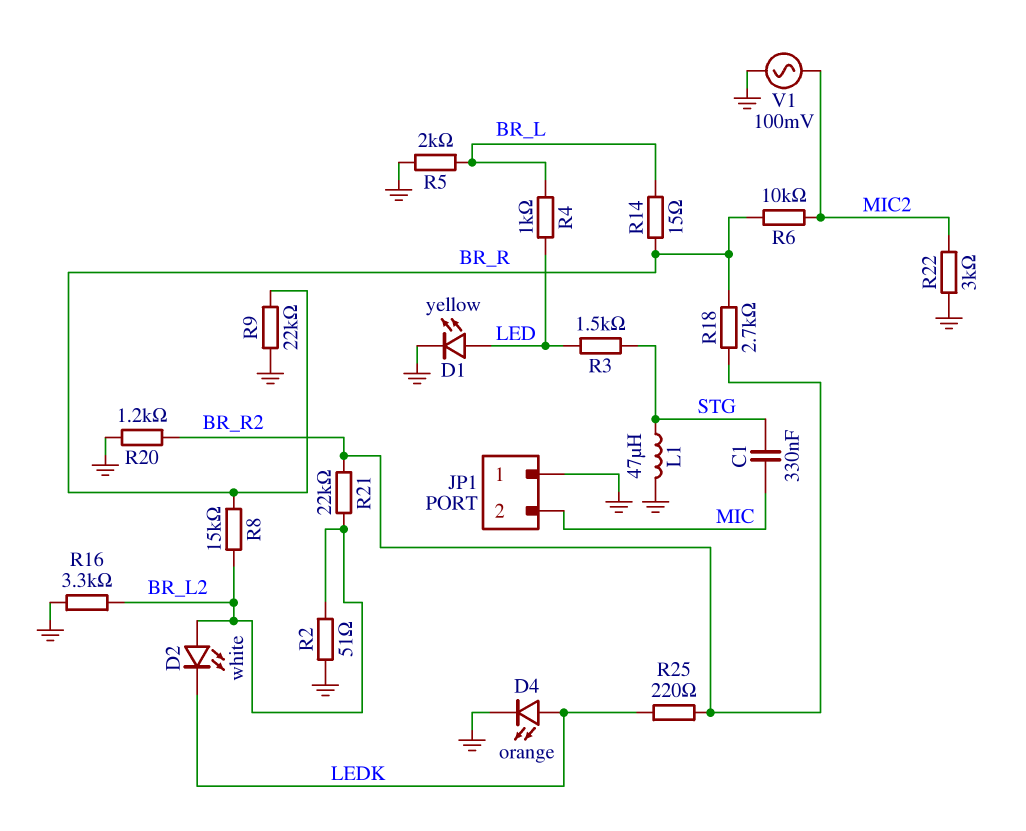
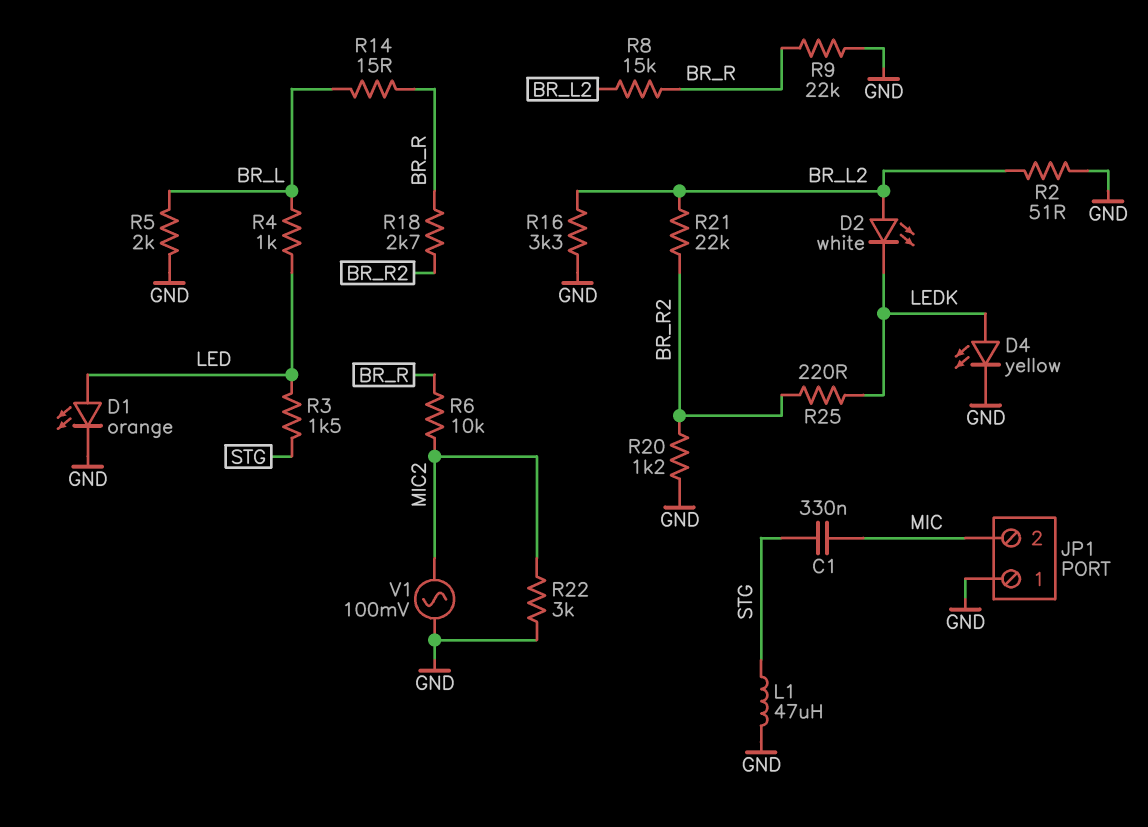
D1: LED yellow (A LED, K GND) -> LED orange (A LED, K GND)
D4: LED orange (A LEDK, K GND) -> LED yellow (A LEDK, K GND)

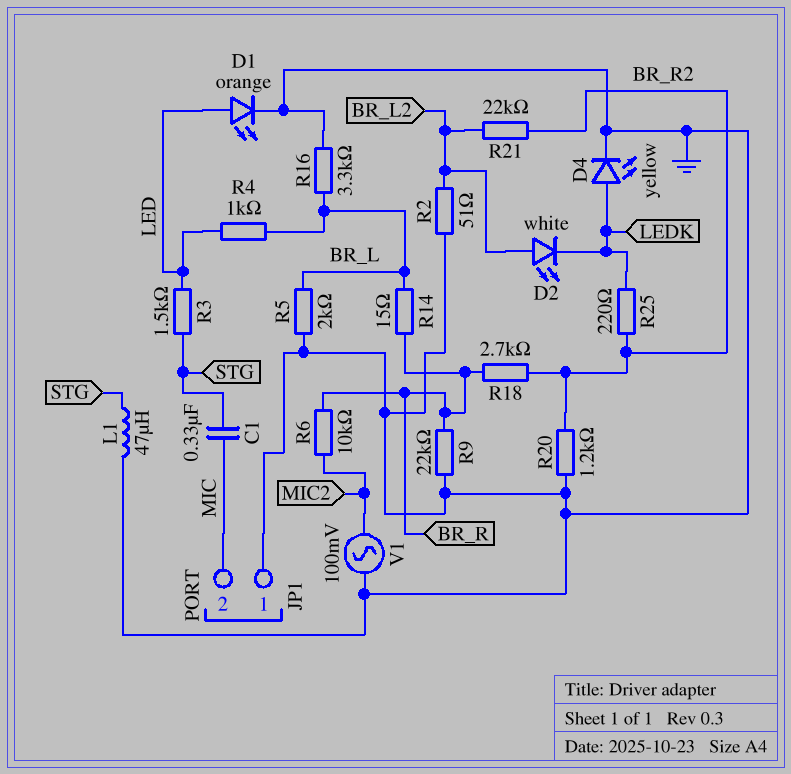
R8: 15k (BR_L2, BR_R) -> none
R16: 3.3k (BR_L2, GND) -> 3.3k (BR_L, GND)
R22: 3k (GND, MIC2) -> none

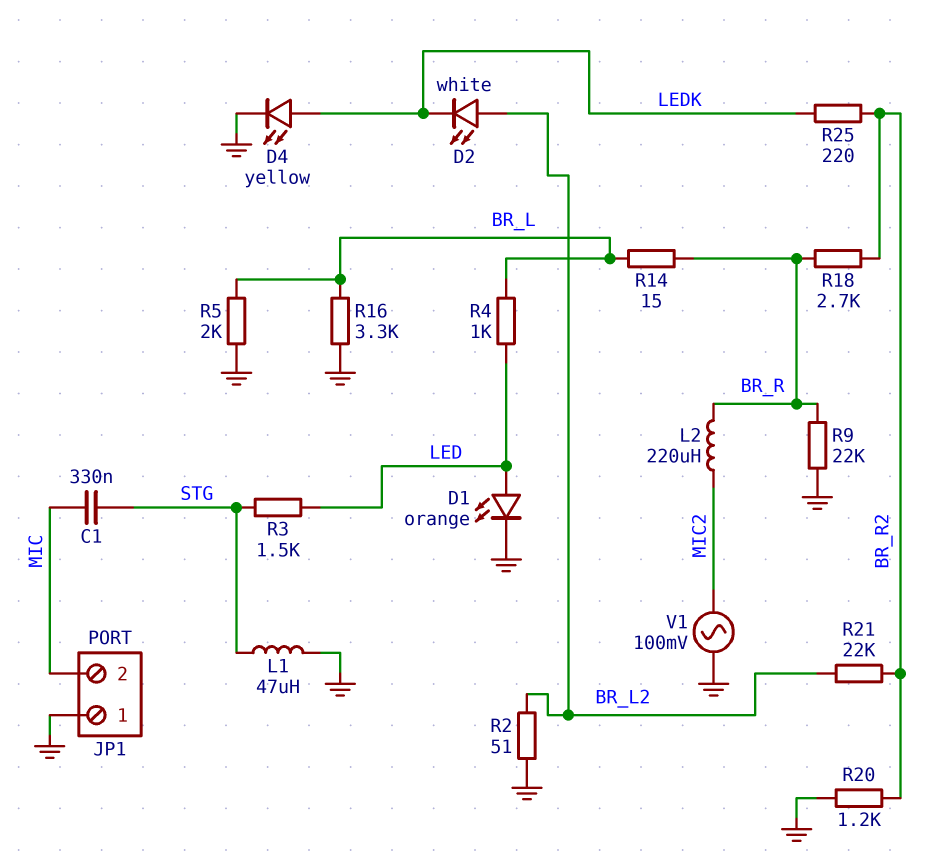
L2: none -> 220uH (BR_R, MIC2)
R6: 10k (BR_R, MIC2) -> none

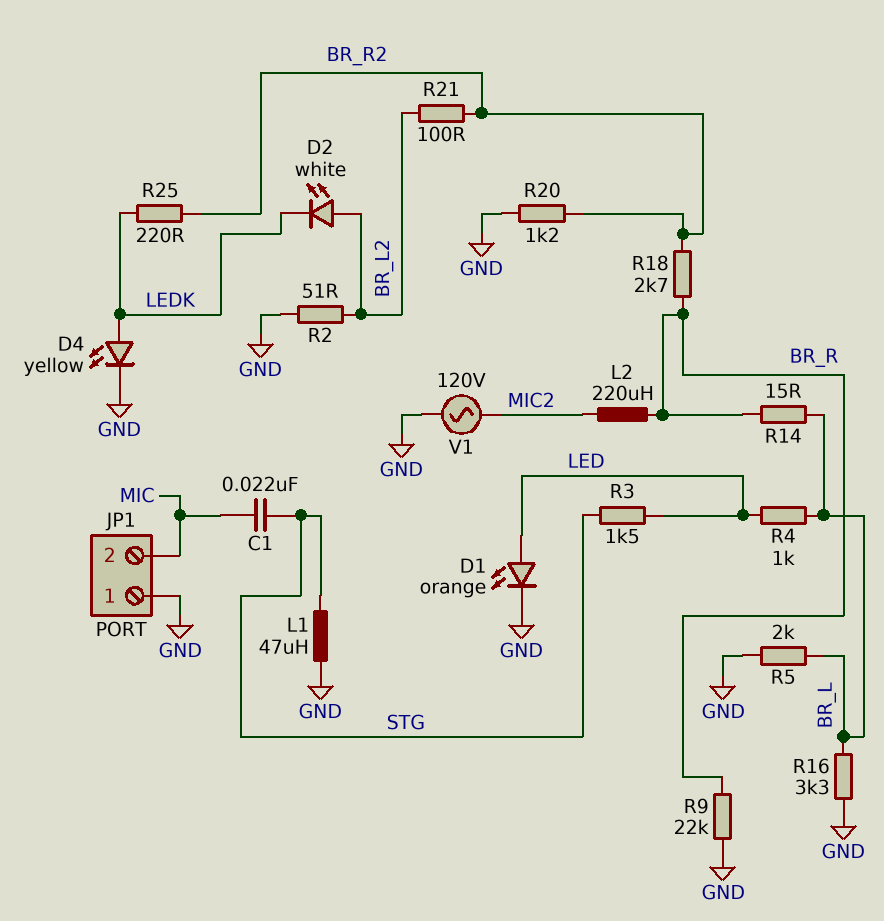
C1: 330nF (MIC, STG) -> 22nF (MIC, STG)
R21: 22k (BR_L2, BR_R2) -> 100 (BR_L2, BR_R2)
V1: AC 100mV (GND, MIC2) -> AC 120V (GND, MIC2)

